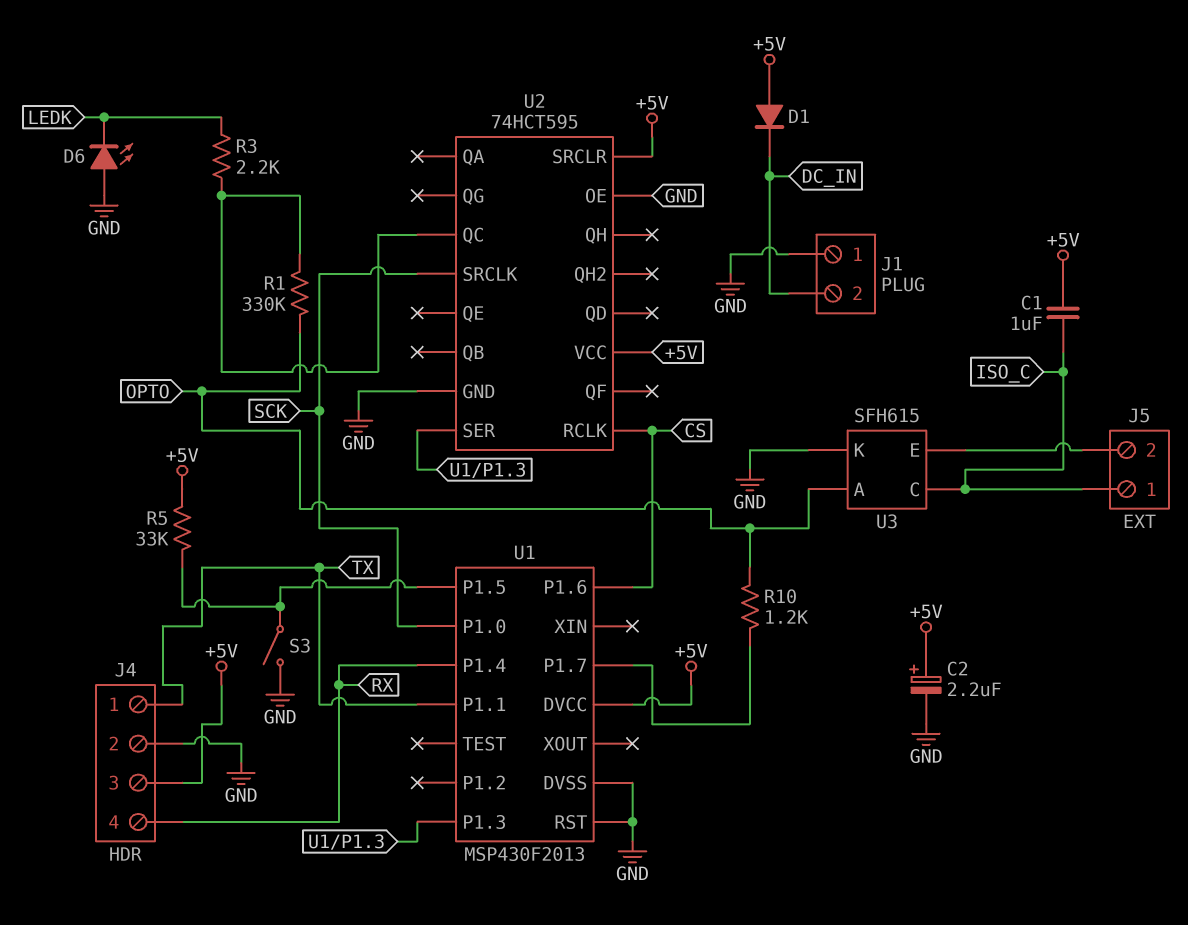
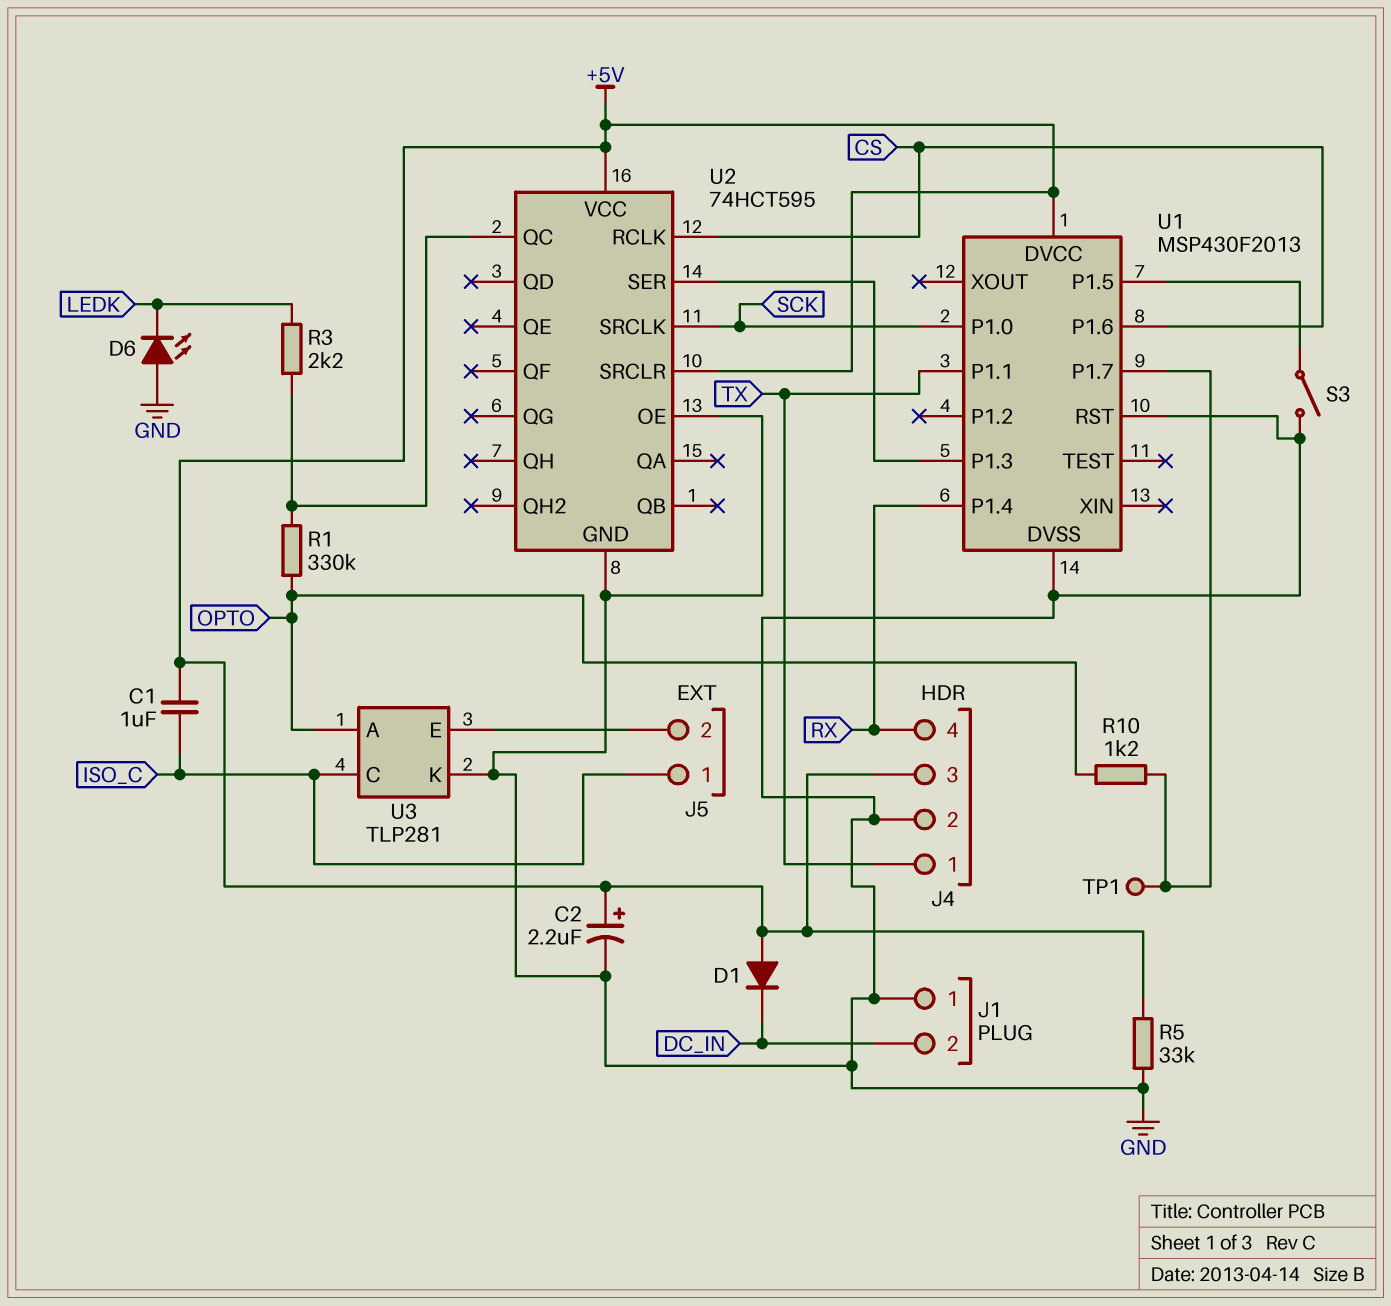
R5: 33k (+5V, U1/P1.5) -> 33k (+5V, GND)
TP1: none -> test point (U1/P1.7)
U3: SFH615 -> TLP281

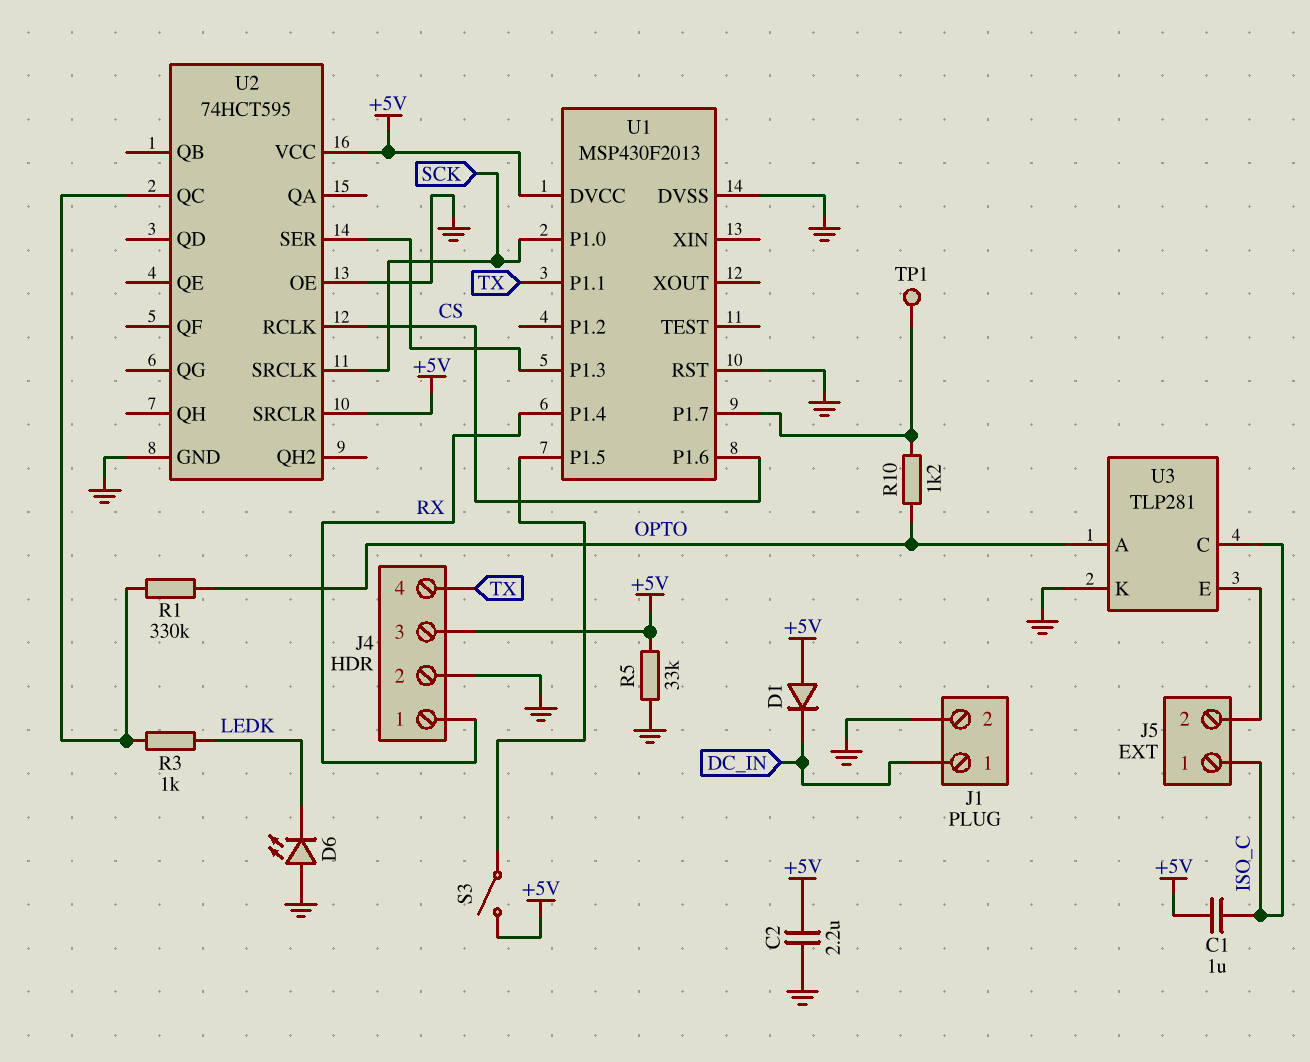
C2: 2.2uF (plus +5V, minus GND) -> 2.2uF (+5V, GND)
J1 pin 1: GND -> DC_IN
J1 pin 2: DC_IN -> GND
J4 pin 1: TX -> RX
J4 pin 4: RX -> TX
R3: 2.2k (LEDK, U2/QC) -> 1k (LEDK, U2/QC)
S3: switch (GND, U1/P1.5) -> switch (+5V, U1/P1.5)

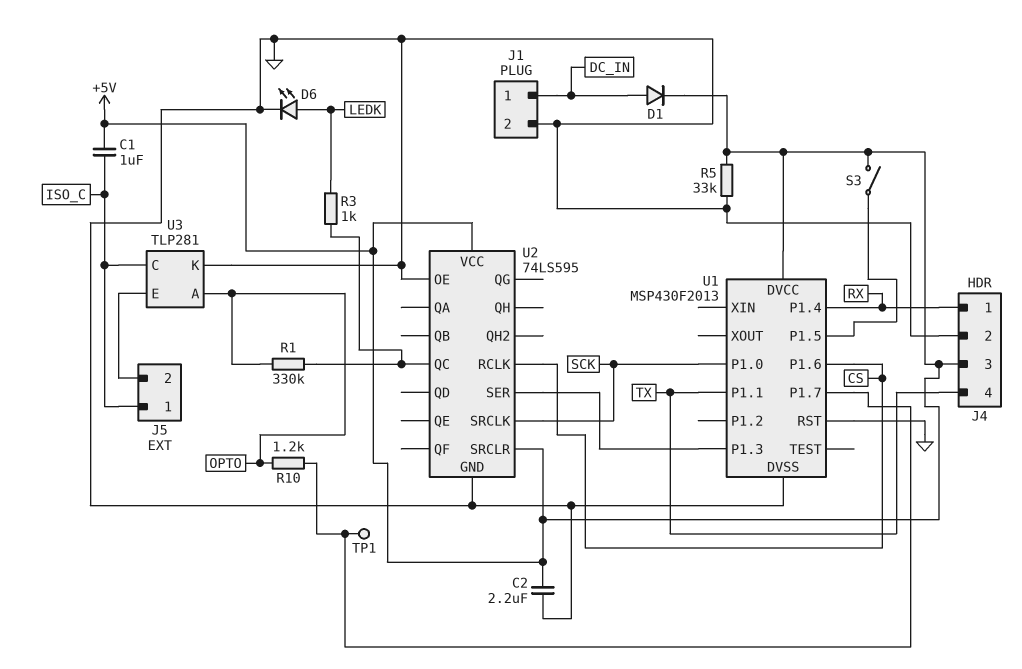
D1: diode (A +5V, K DC_IN) -> diode (A DC_IN, K +5V)
D6: LED (A GND, K LEDK) -> LED (A LEDK, K GND)
U2: 74HCT595 -> 74LS595

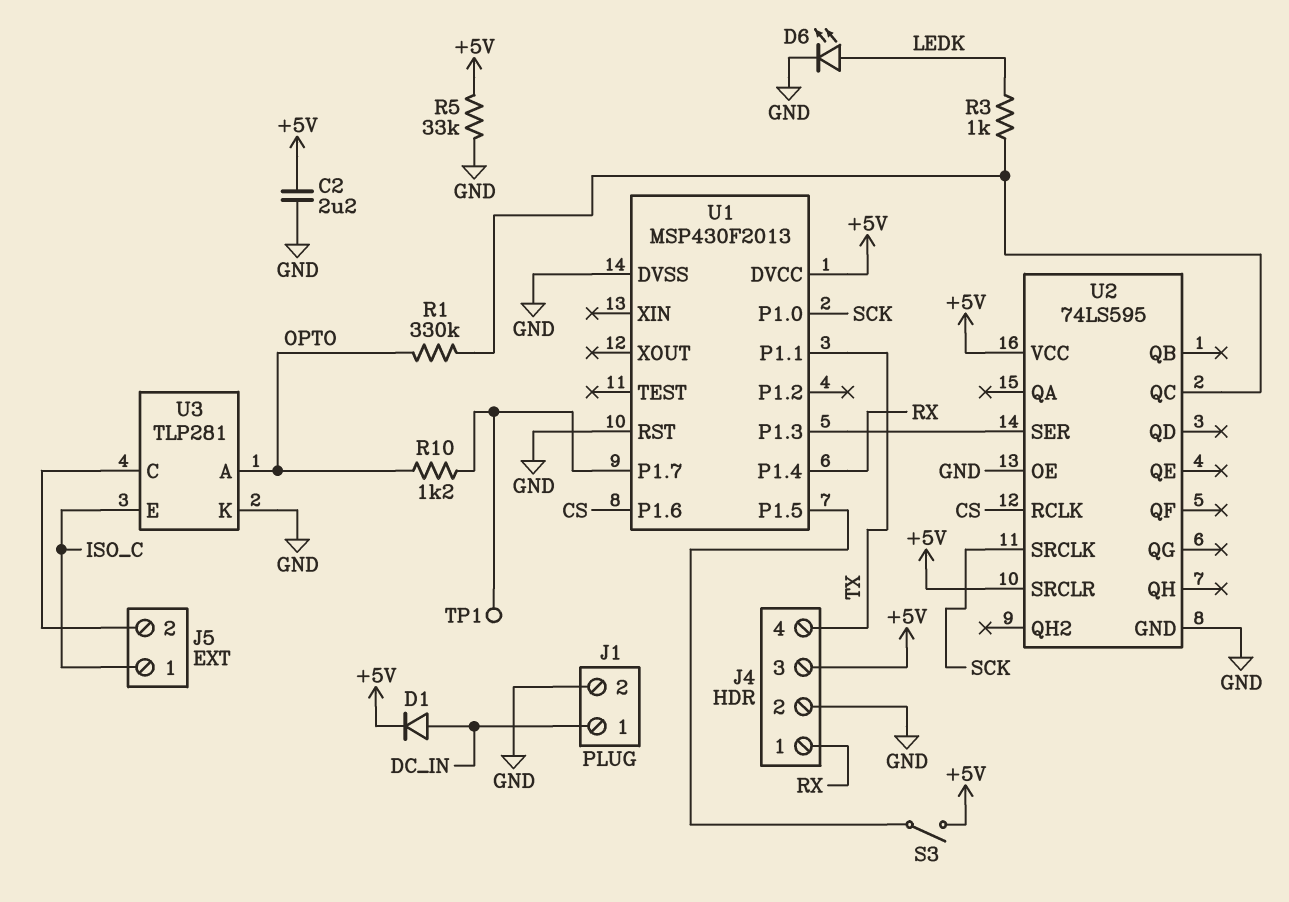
C1: 1uF (+5V, ISO_C) -> none
U3 pin C: ISO_C -> J5/2
U3 pin E: J5/2 -> ISO_C

